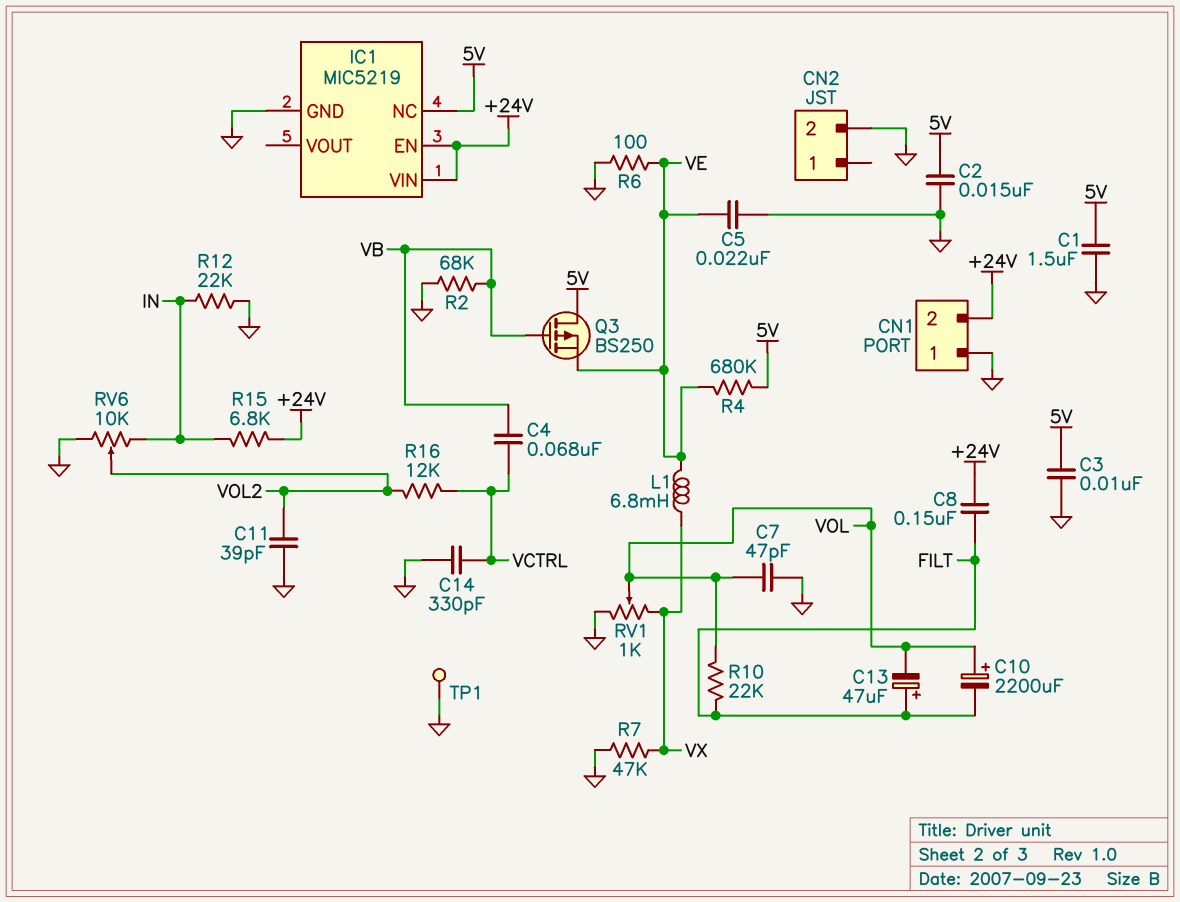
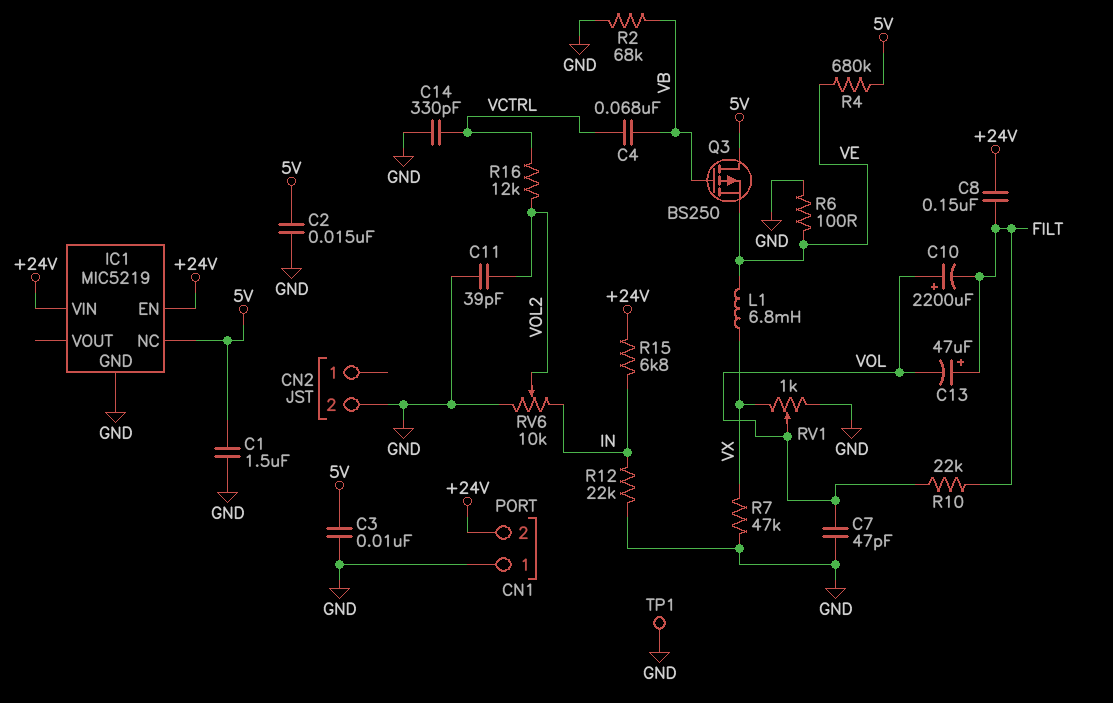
C5: 22nF (GND, VE) -> none

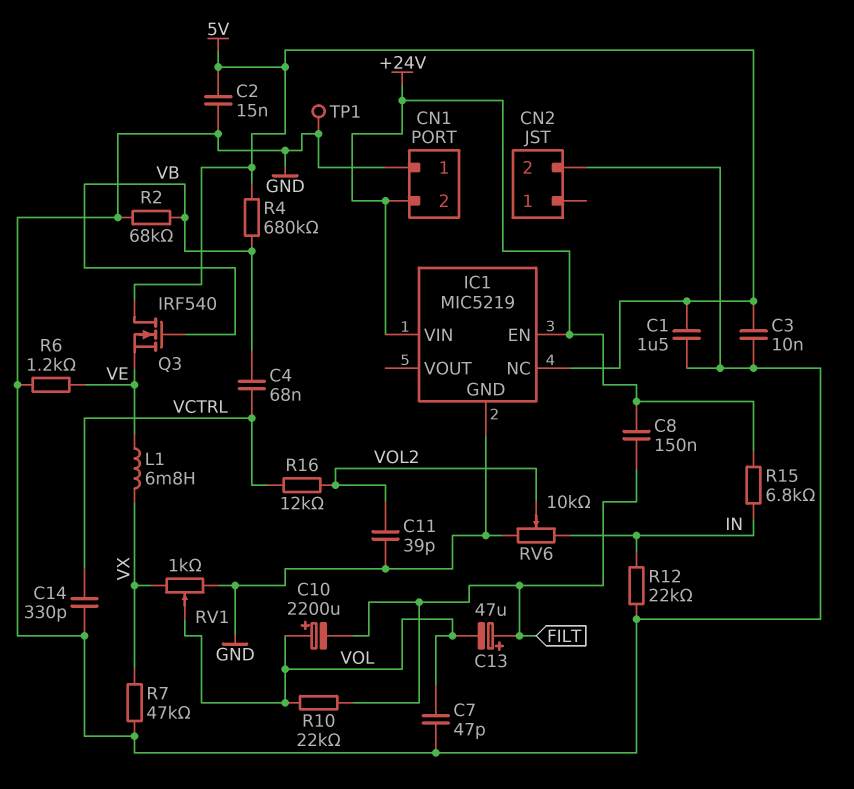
Q3: PMOS BS250 (G VB, D 5V, S VE) -> NMOS IRF540 (G VB, D 5V, S VE)
R4: 680k (5V, VE) -> 680k (5V, VB)
R6: 100 (GND, VE) -> 1.2k (GND, VE)

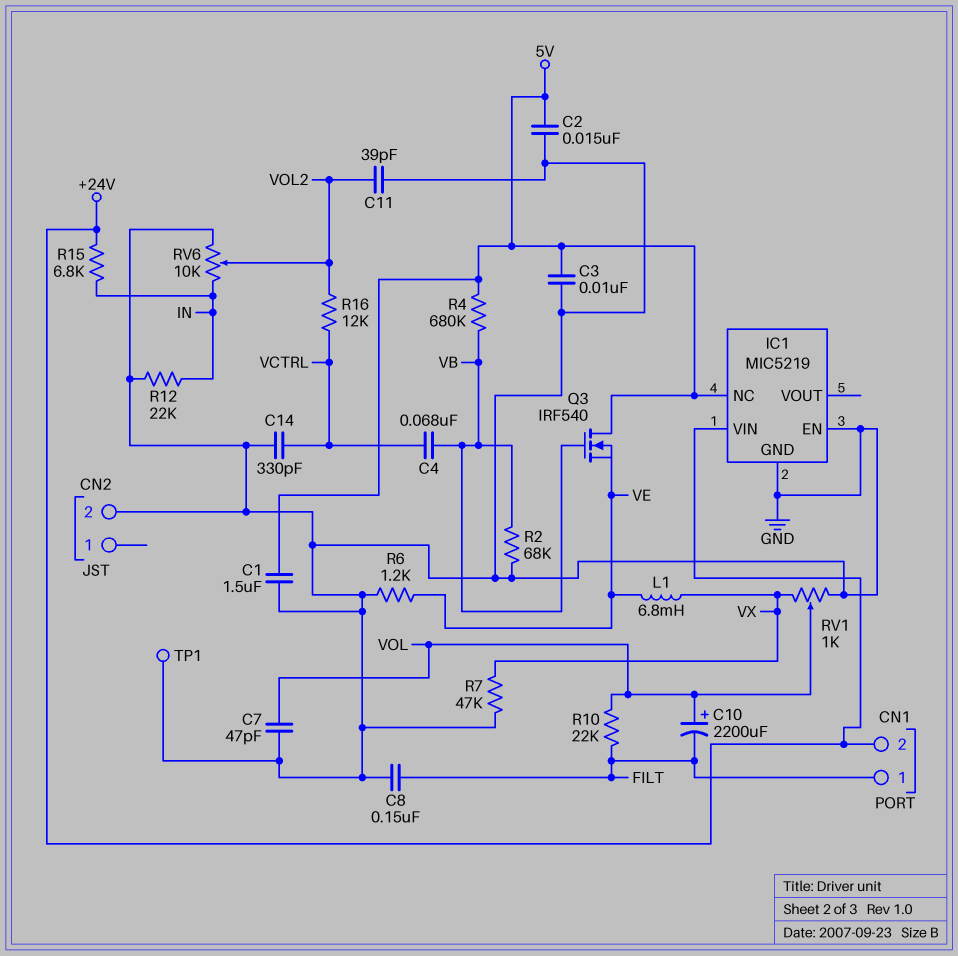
C8: 150nF (+24V, FILT) -> 150nF (FILT, GND)
C13: 47uF (plus FILT, minus VOL) -> none
CN1 pin 1: GND -> FILT
IC1 pin EN: +24V -> GND

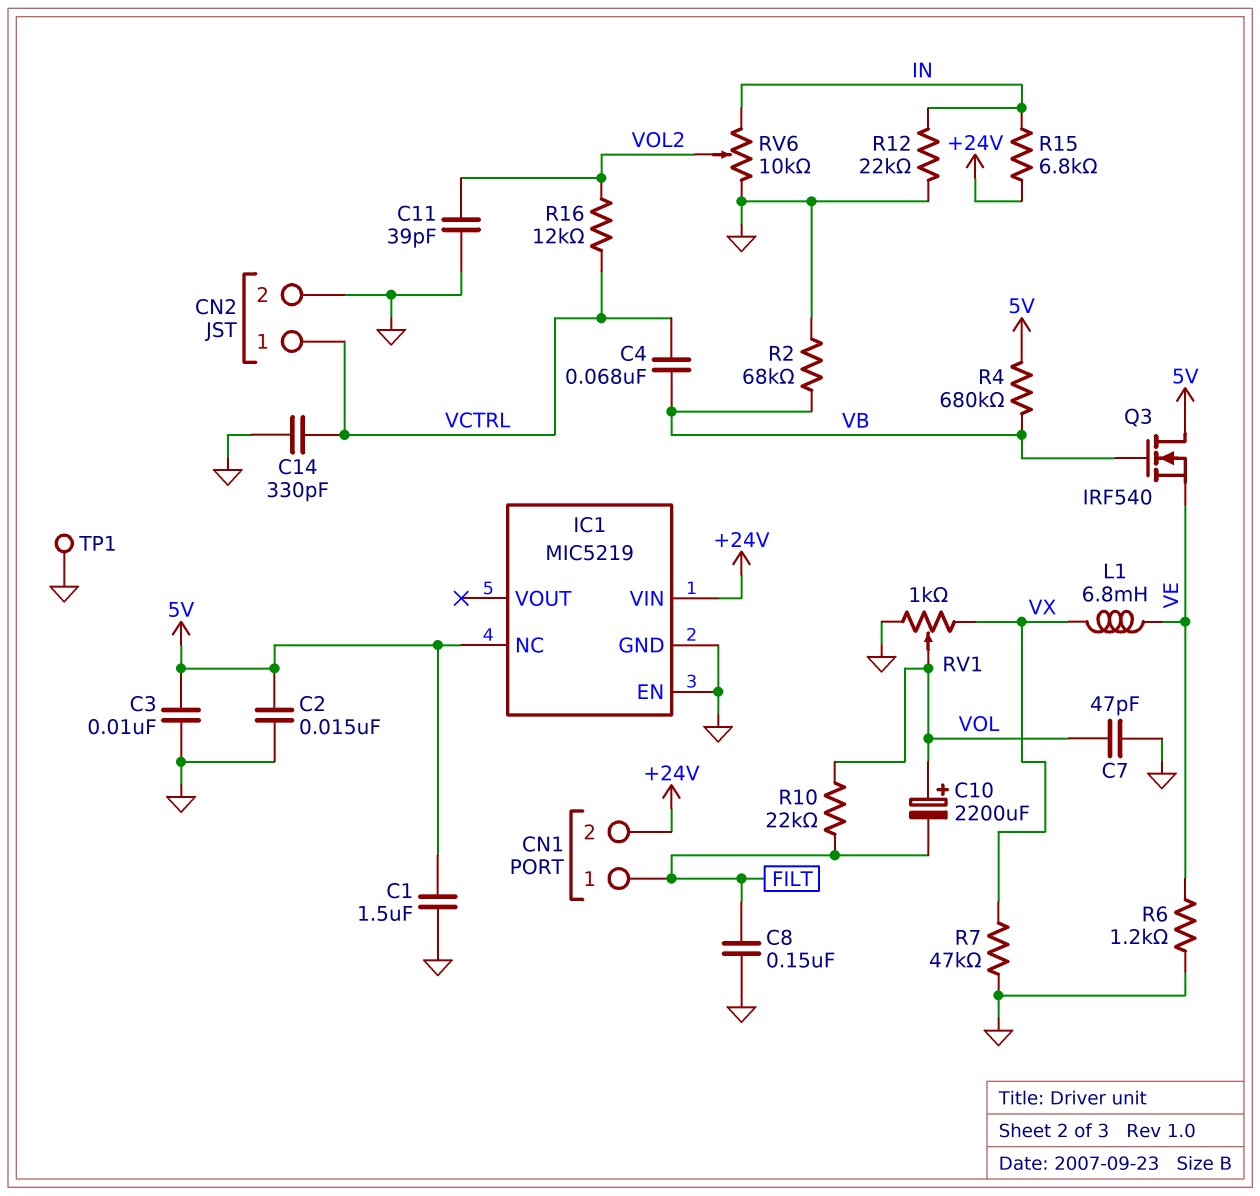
CN2 pin 1: none -> VCTRL

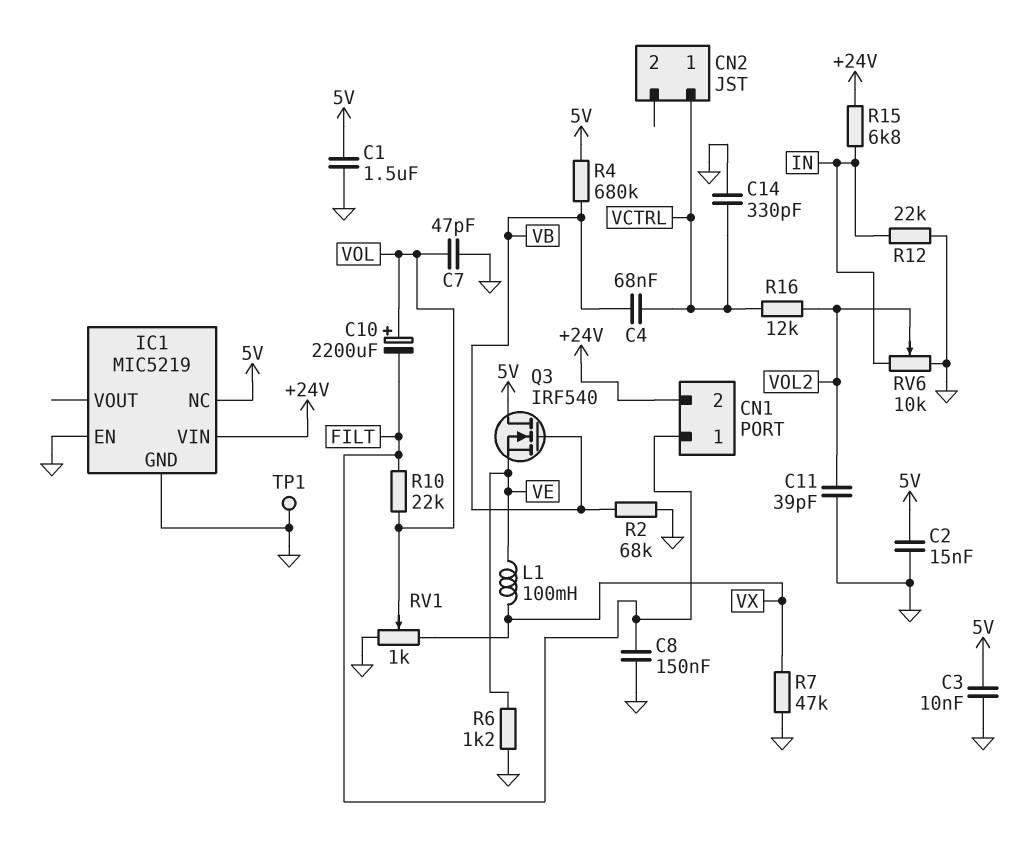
CN2 pin 2: GND -> none
L1: 6.8mH (VE, VX) -> 100mH (VE, VX)

